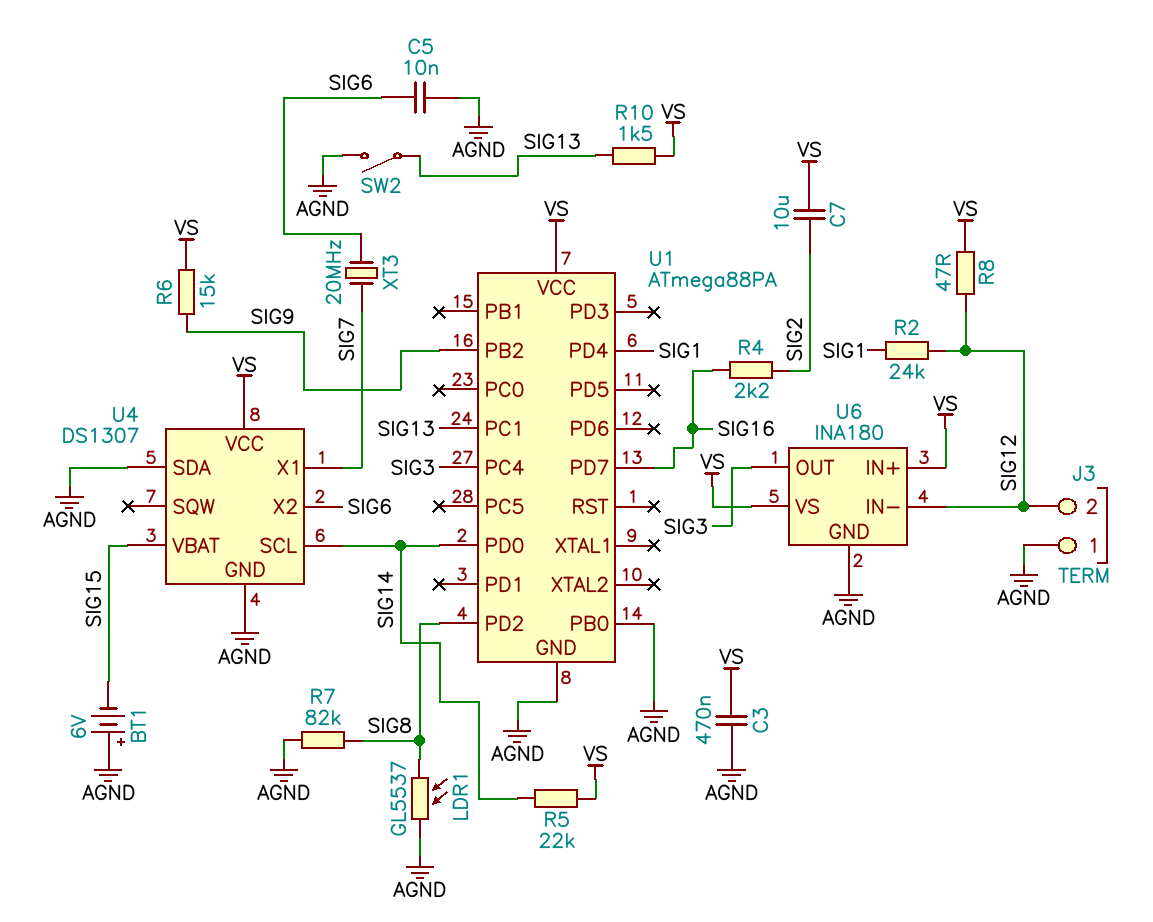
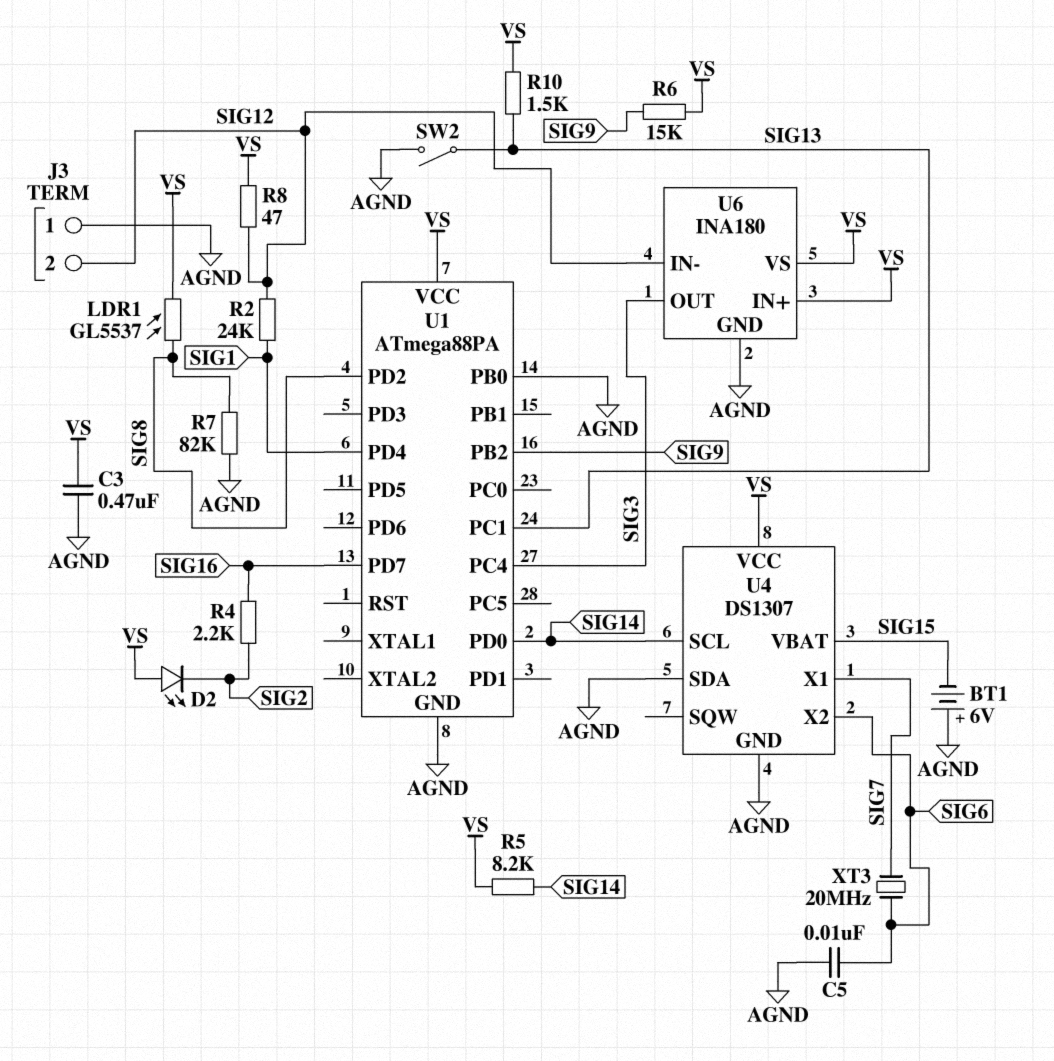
C7: 10uF (SIG2, VS) -> none
D2: none -> LED (A VS, K SIG2)
LDR1: GL5537 (AGND, SIG8) -> GL5537 (SIG8, VS)
R5: 22k (SIG14, VS) -> 8.2k (SIG14, VS)

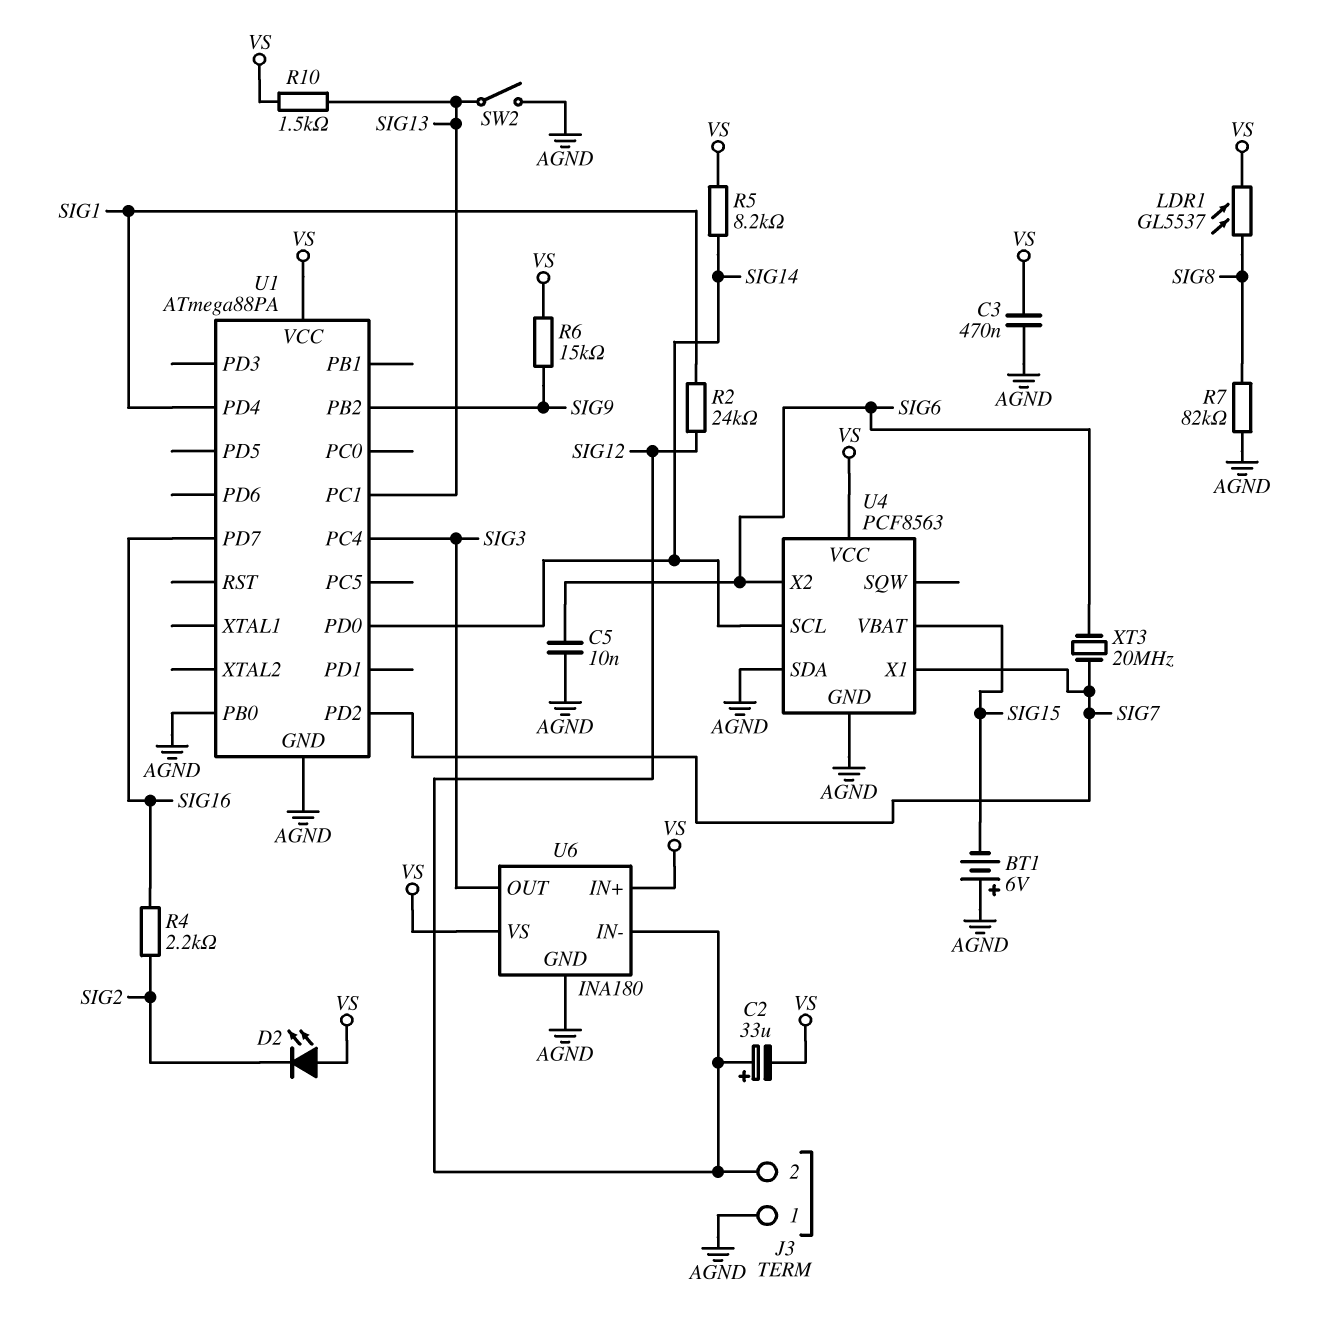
C2: none -> 33uF (plus SIG12, minus VS)
R8: 47 (SIG12, VS) -> none
U1 pin PD2: SIG8 -> SIG7
U4: DS1307 -> PCF8563

